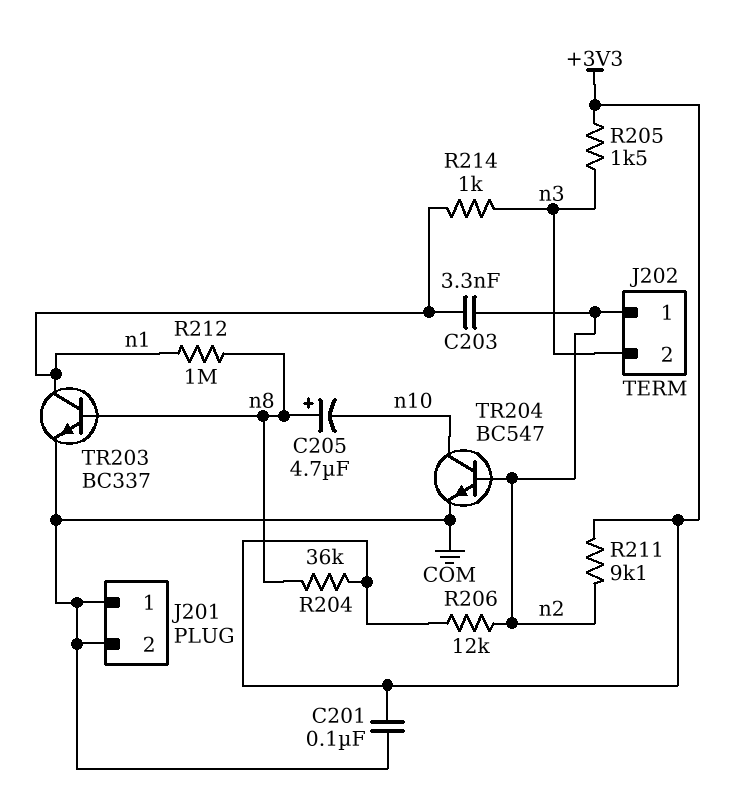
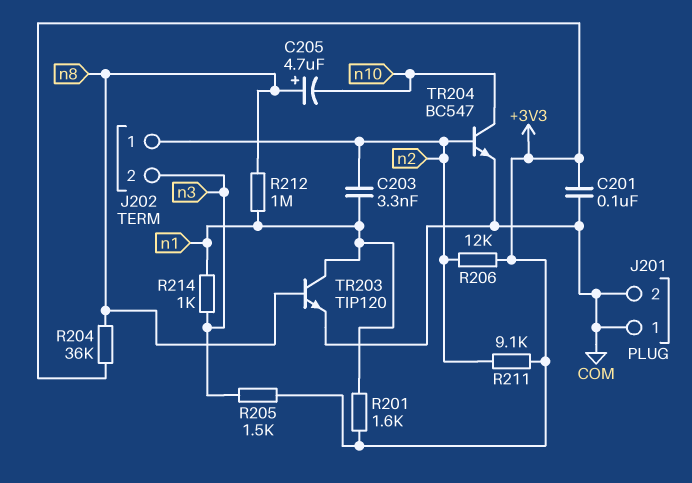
R201: none -> 1.6k (+3V3, n1)
TR203: NPN BC337 (B n8, C n1, E COM) -> NPN TIP120 (B n8, C n1, E COM)

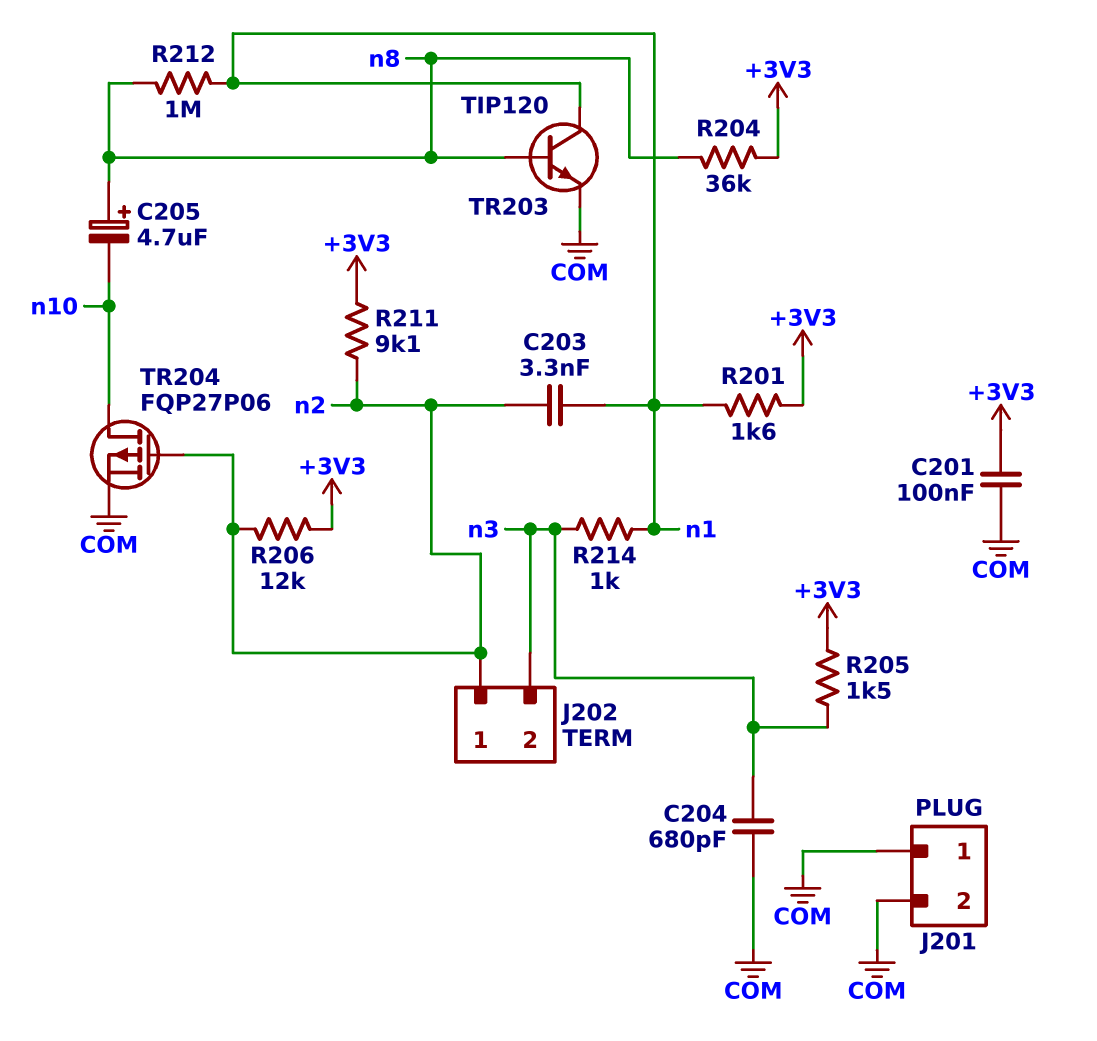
C204: none -> 680pF (COM, n3)
TR204: NPN BC547 (B n2, C n10, E COM) -> PMOS FQP27P06 (G n2, D n10, S COM)

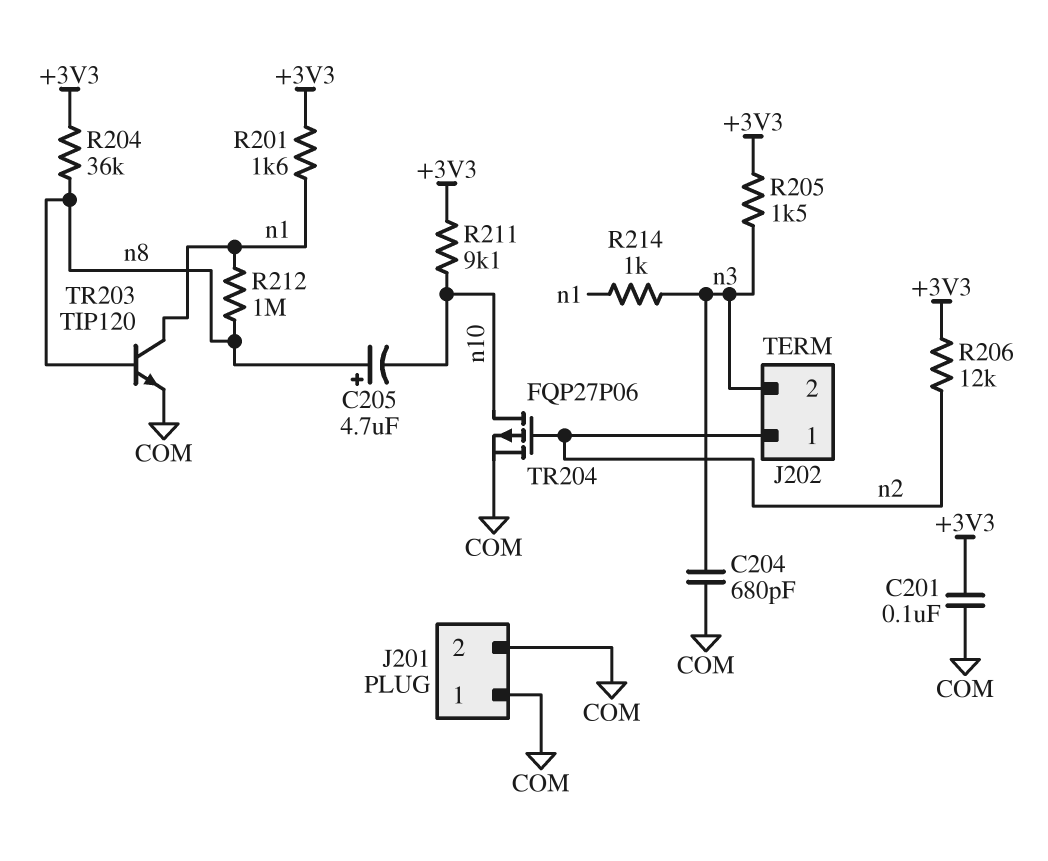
C203: 3.3nF (n1, n2) -> none
R211: 9.1k (+3V3, n2) -> 9.1k (+3V3, n10)

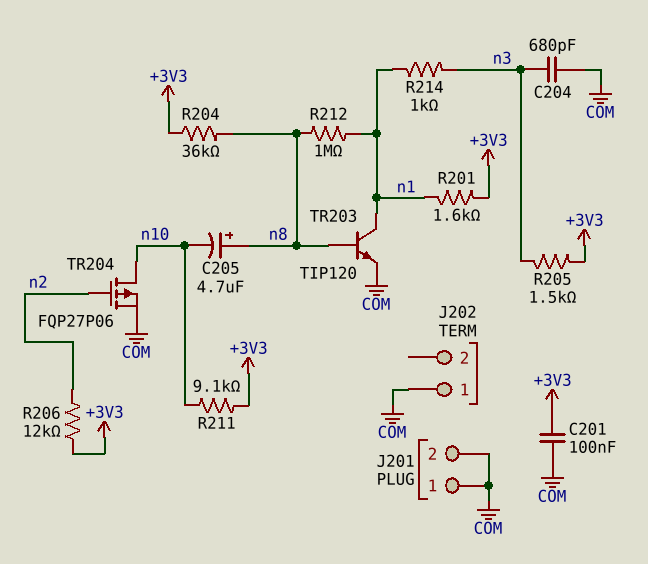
J202 pin 1: n2 -> COM
J202 pin 2: n3 -> none

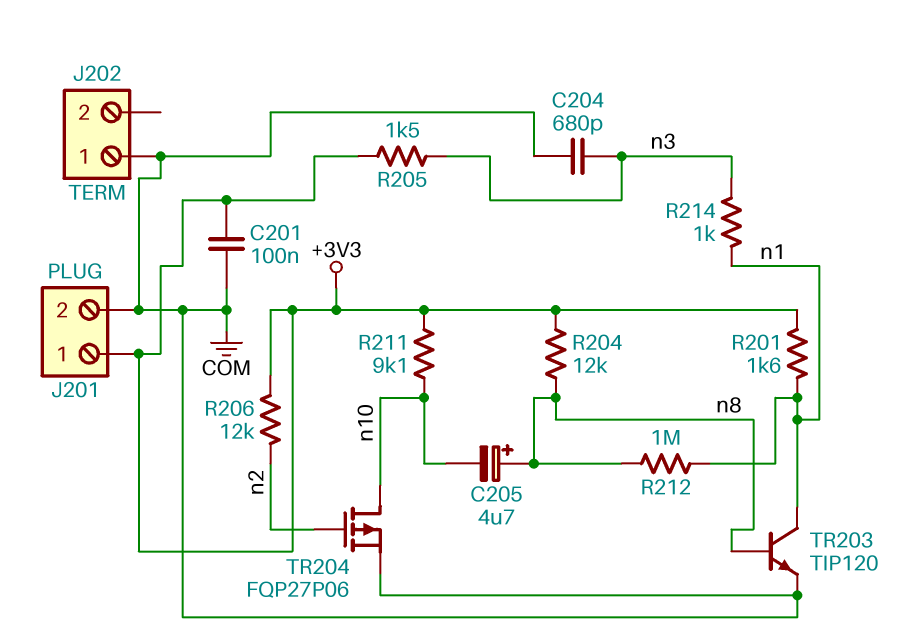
J201 pin 1: COM -> +3V3
R204: 36k (+3V3, n8) -> 12k (+3V3, n8)

